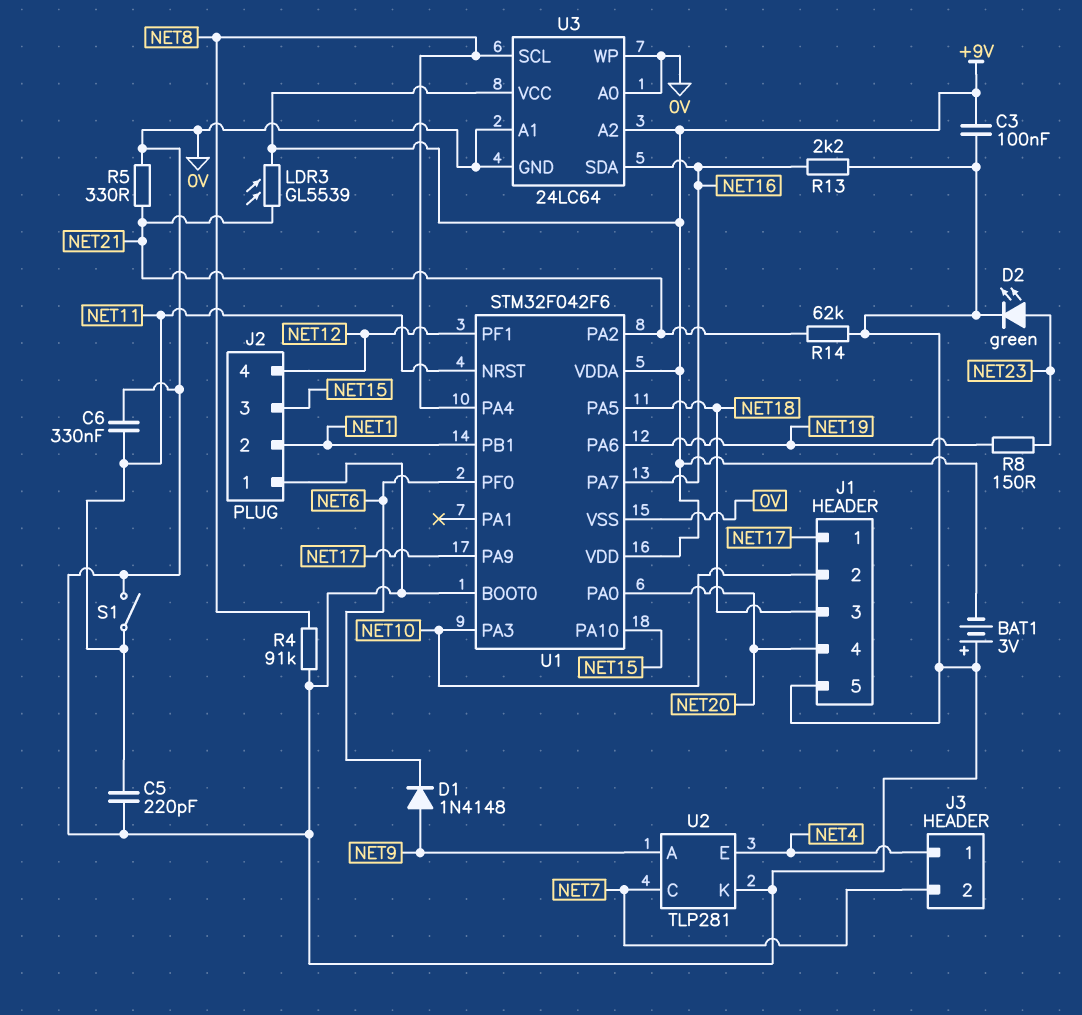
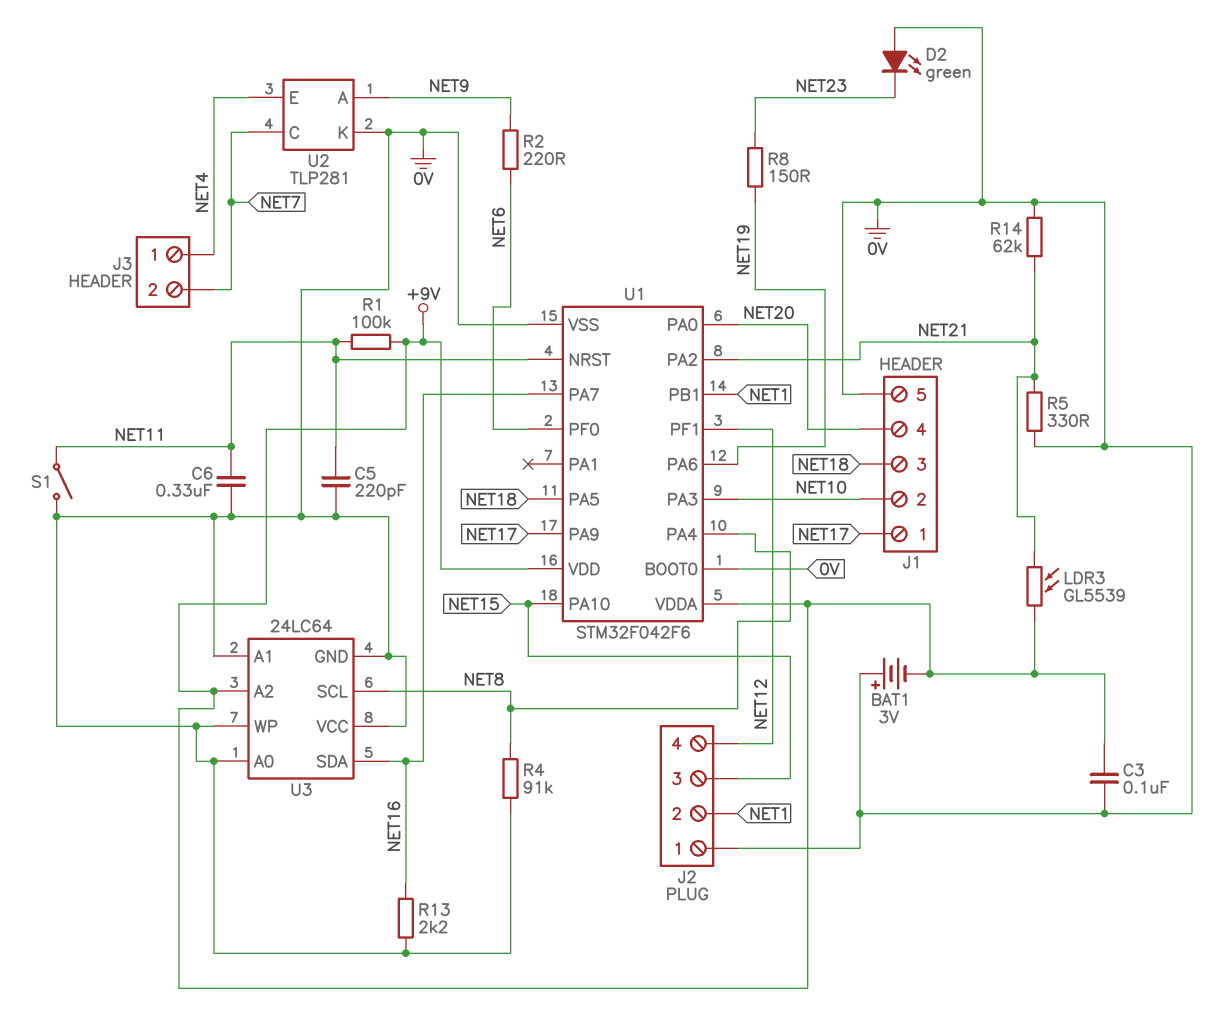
D1: diode 1N4148 (A NET9, K NET6) -> none
D2: LED green (A NET23, K 0V) -> LED green (A 0V, K NET23)
R1: none -> 100k (+9V, NET11)
R2: none -> 220 (NET6, NET9)
U3 pin VCC: +9V -> 0V

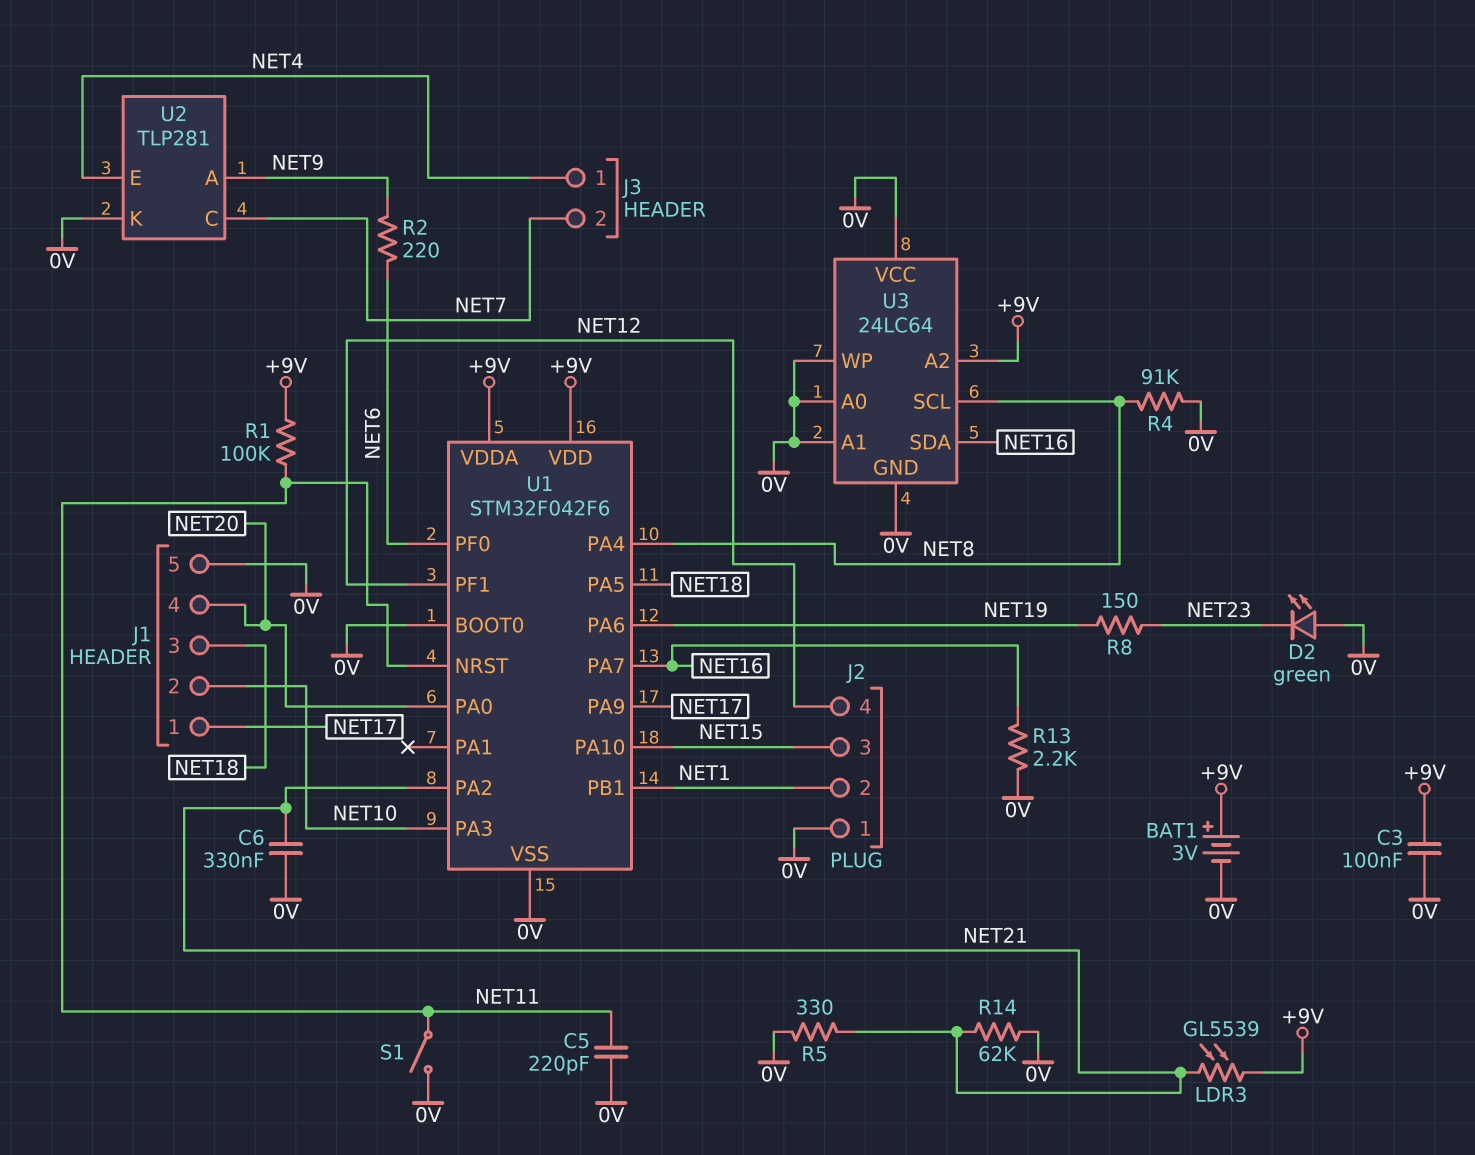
BAT1: 3V (plus 0V, minus +9V) -> 3V (plus +9V, minus 0V)
C6: 330nF (0V, NET11) -> 330nF (0V, NET21)

